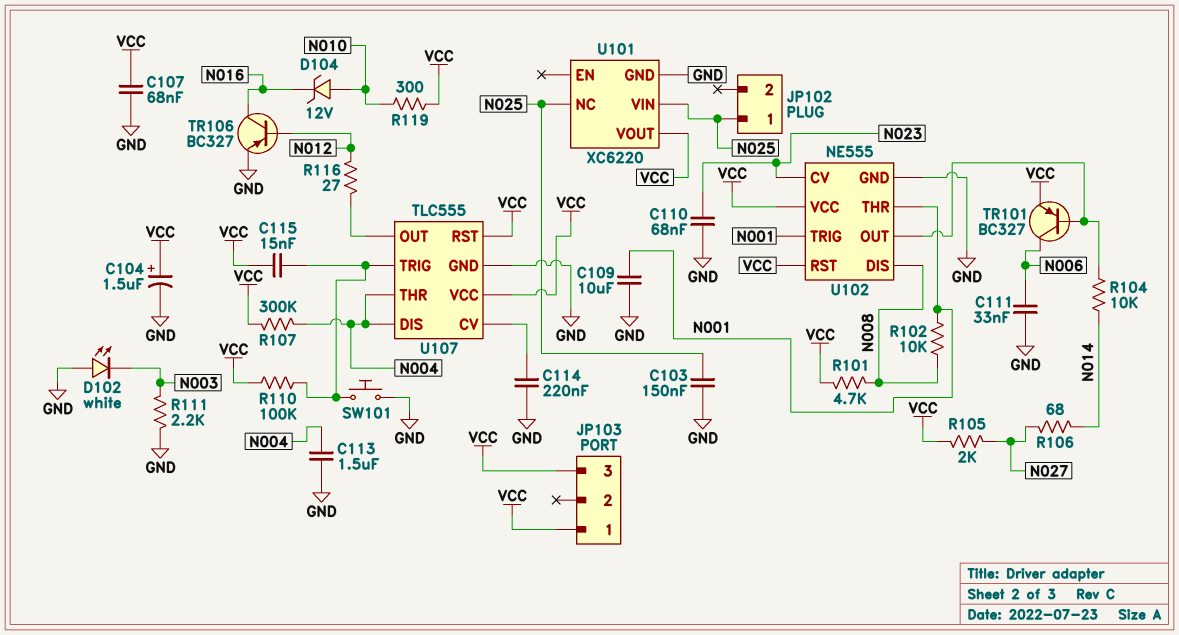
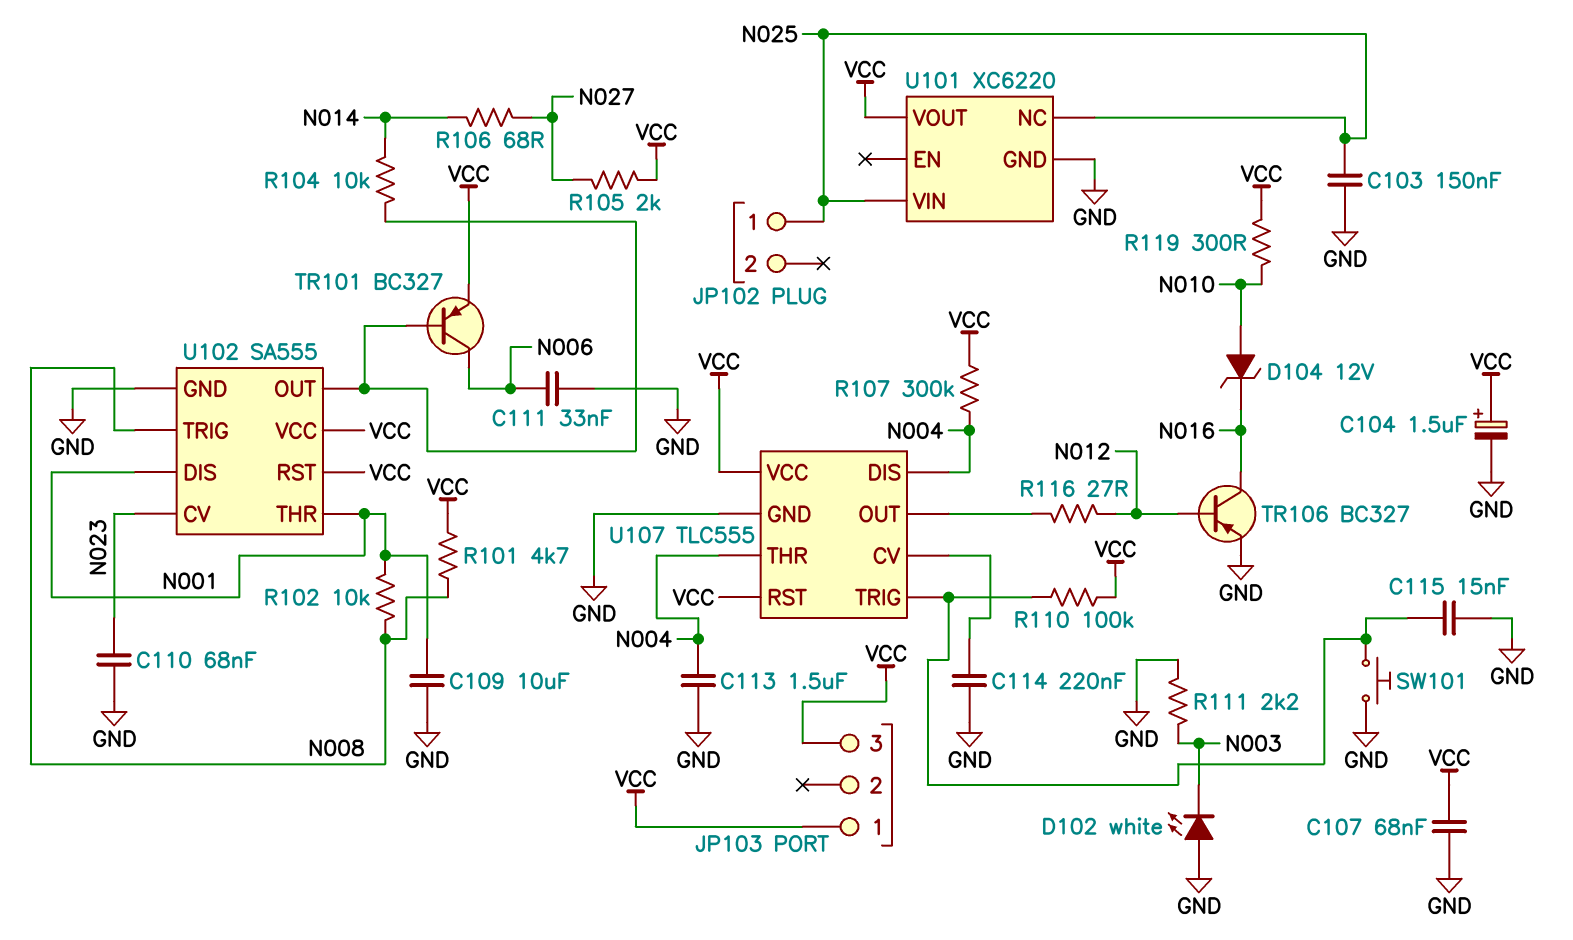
C115: 15nF (U107/TRIG, VCC) -> 15nF (GND, U107/TRIG)
U102: NE555 -> SA555
U102 pin DIS: N008 -> N001
U102 pin TRIG: N001 -> N008

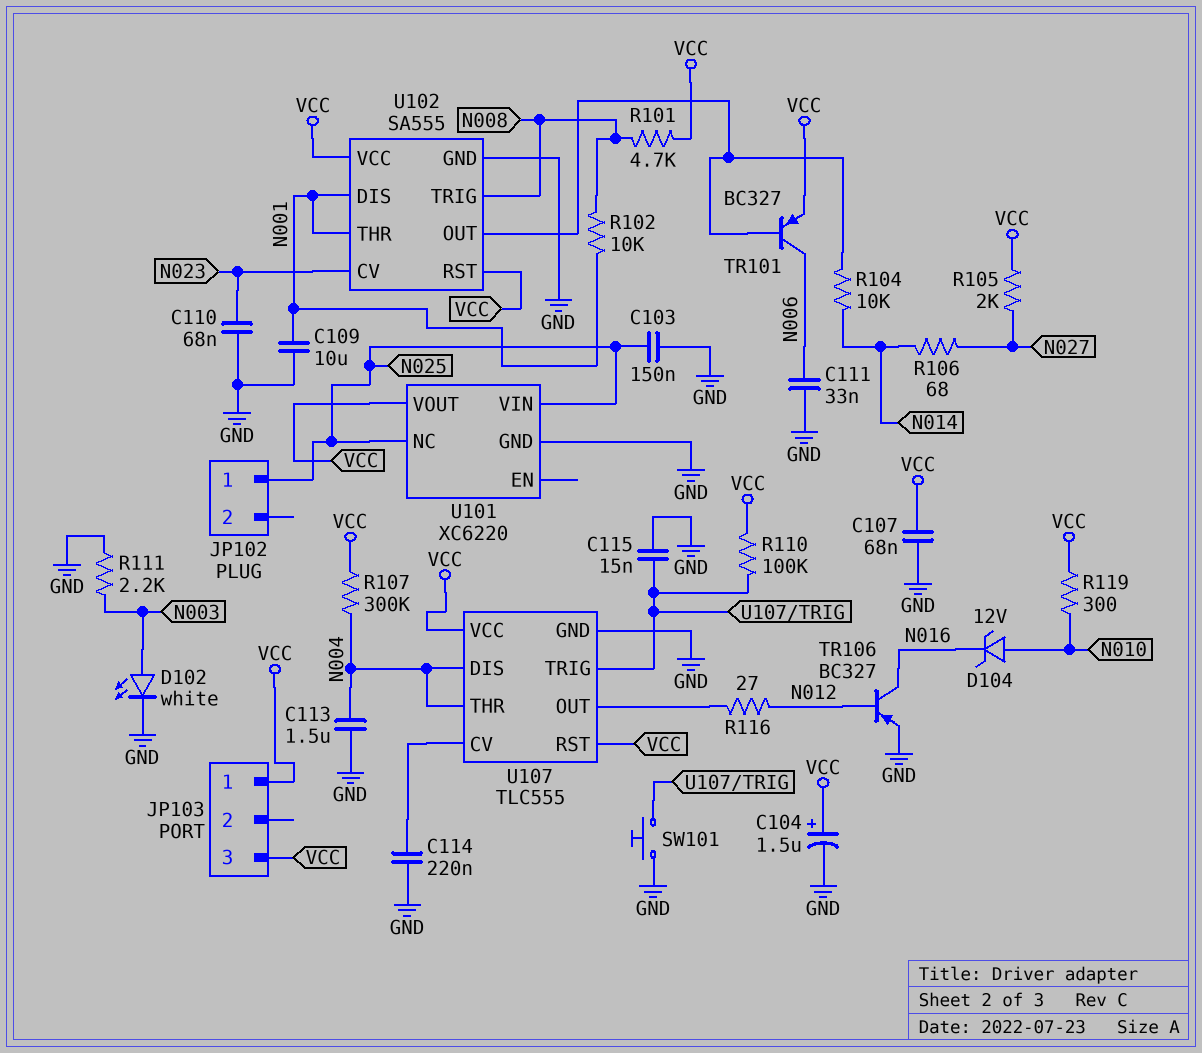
D102: LED white (A GND, K N003) -> LED white (A N003, K GND)

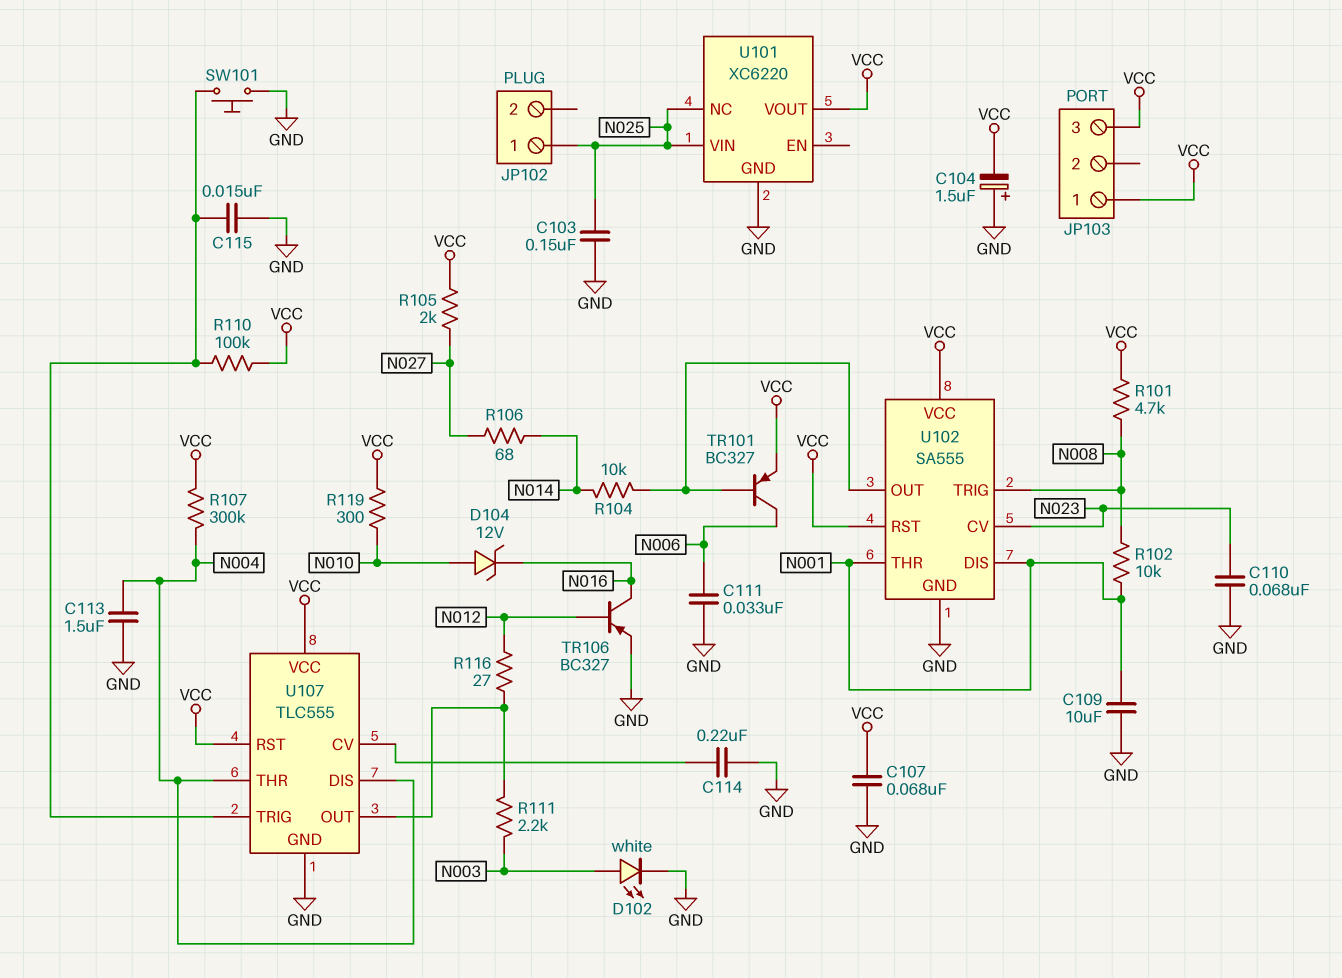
C104: 1.5uF (plus VCC, minus GND) -> 1.5uF (plus GND, minus VCC)
R111: 2.2k (GND, N003) -> 2.2k (N003, U107/OUT)

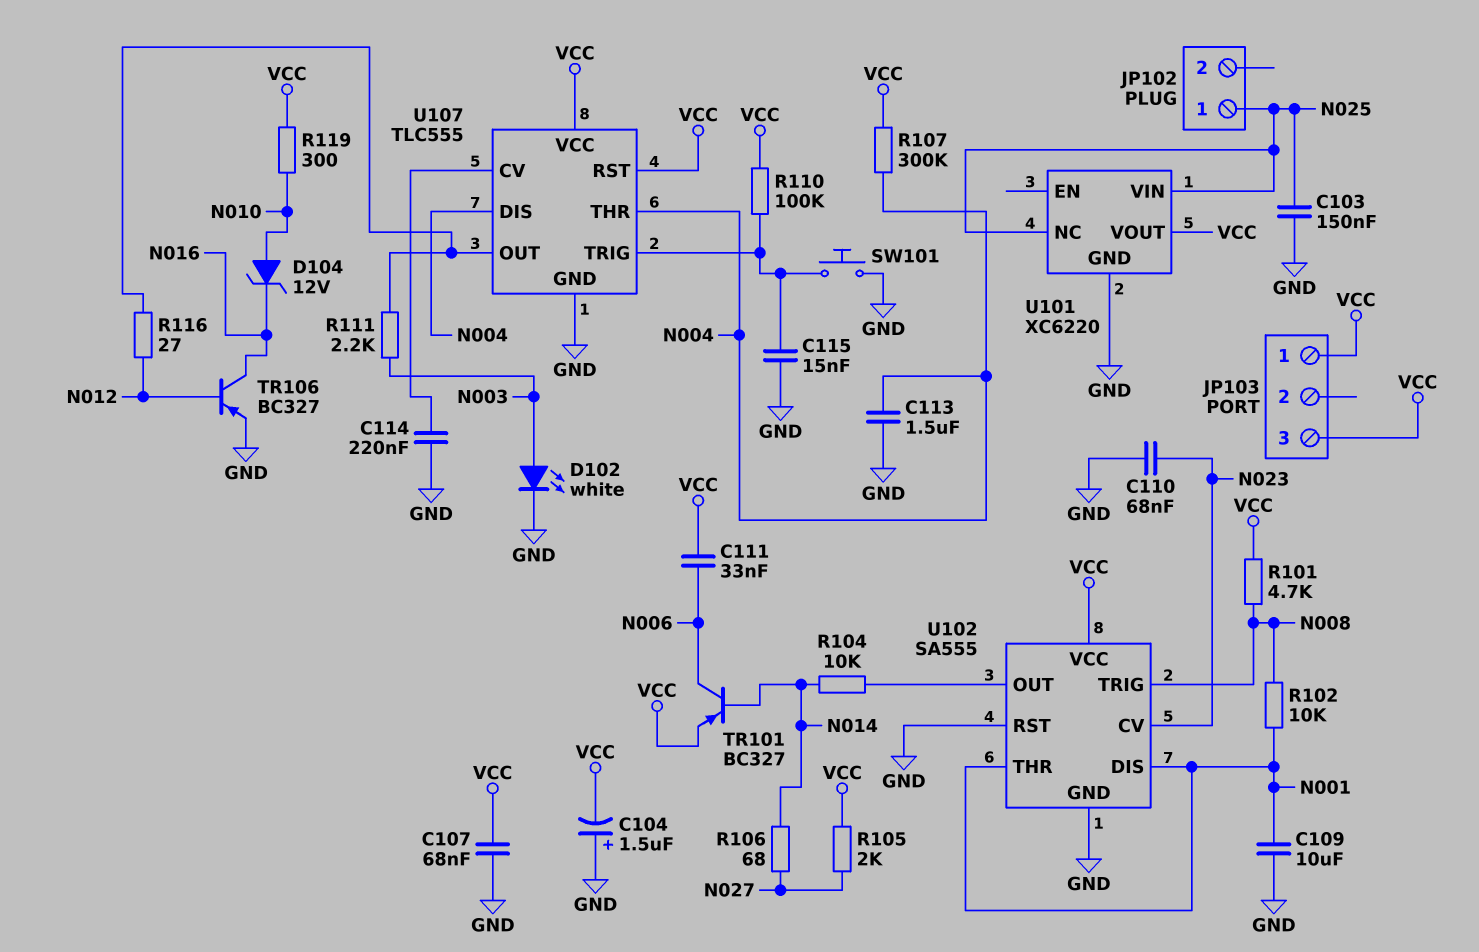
C111: 33nF (GND, N006) -> 33nF (N006, VCC)
TR101: PNP BC327 (B U102/OUT, C N006, E VCC) -> PNP BC327 (B N014, C N006, E VCC)
U102 pin RST: VCC -> GND

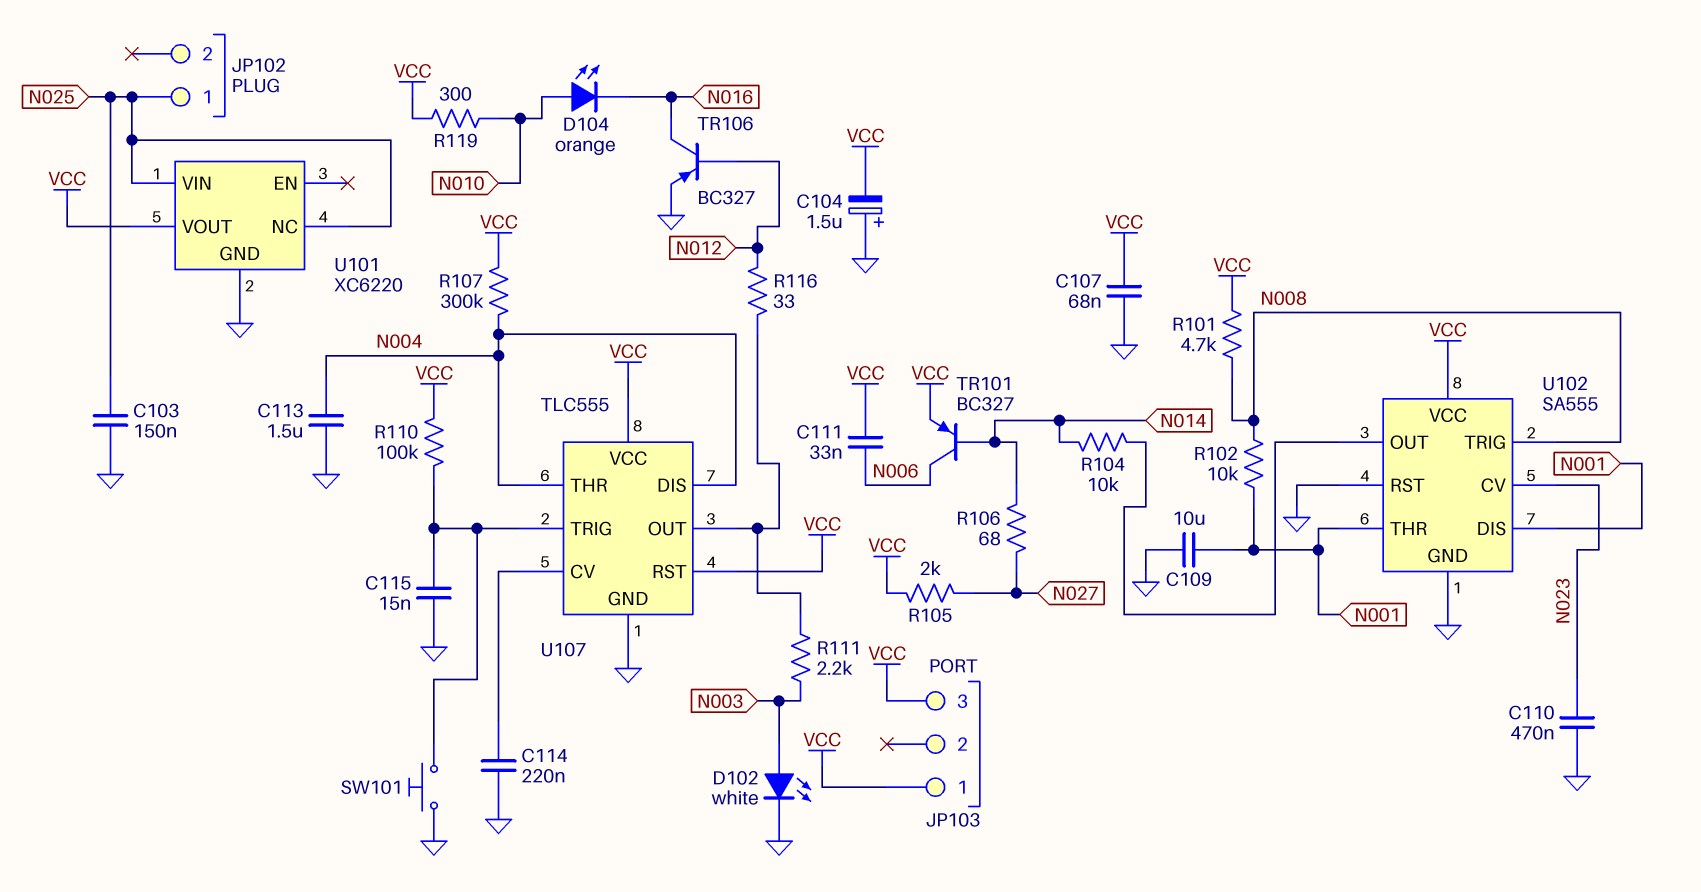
C110: 68nF (GND, N023) -> 470nF (GND, N023)
D104: zener 12V (A N010, K N016) -> LED orange (A N010, K N016)
R116: 27 (N012, U107/OUT) -> 33 (N012, U107/OUT)

